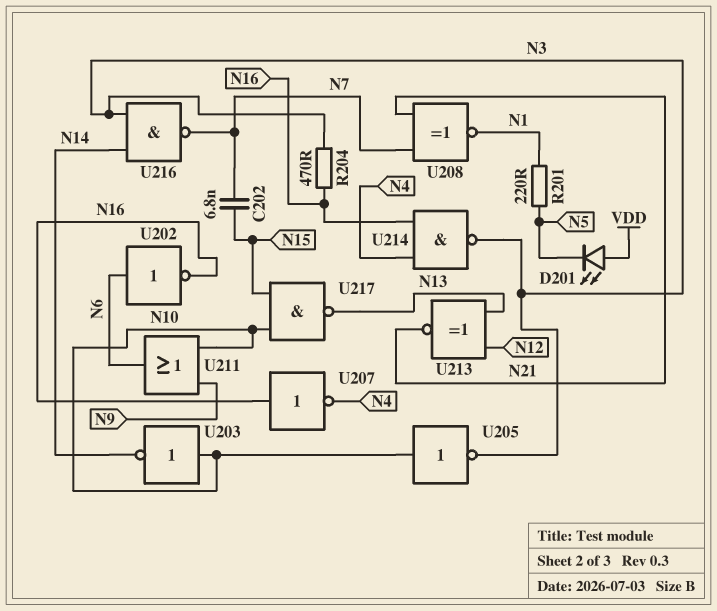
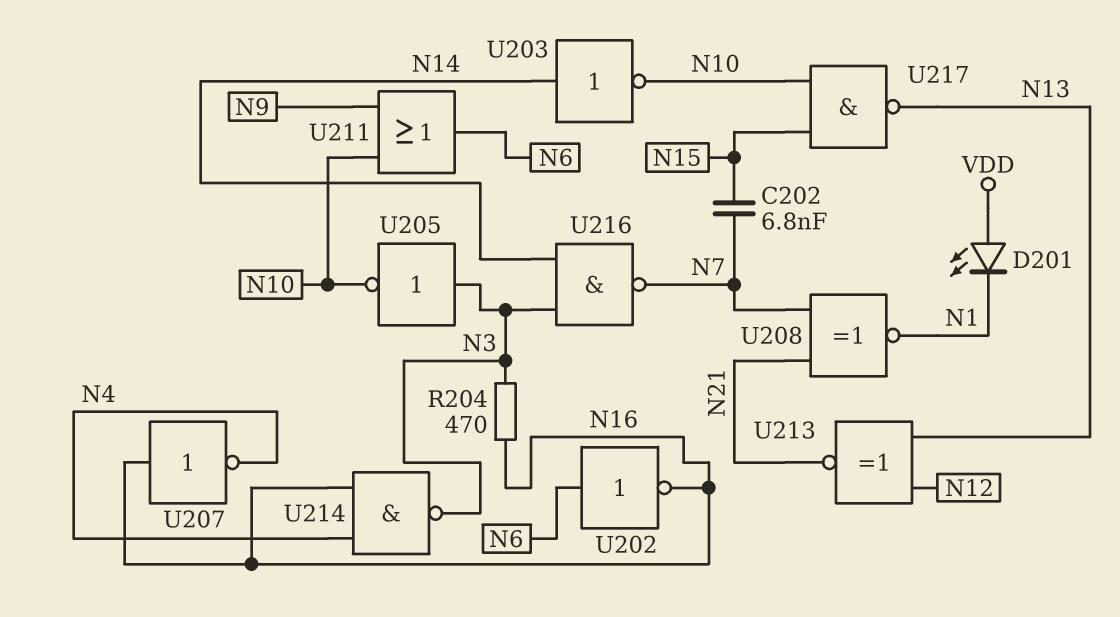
D201: LED (A VDD, K N5) -> LED (A VDD, K N1)
R201: 220 (N1, N5) -> none
U203: NOT (in N10, out N14) -> NOT (in N14, out N10)
U205: NOT (in N10, out N3) -> NOT (in N3, out N10)

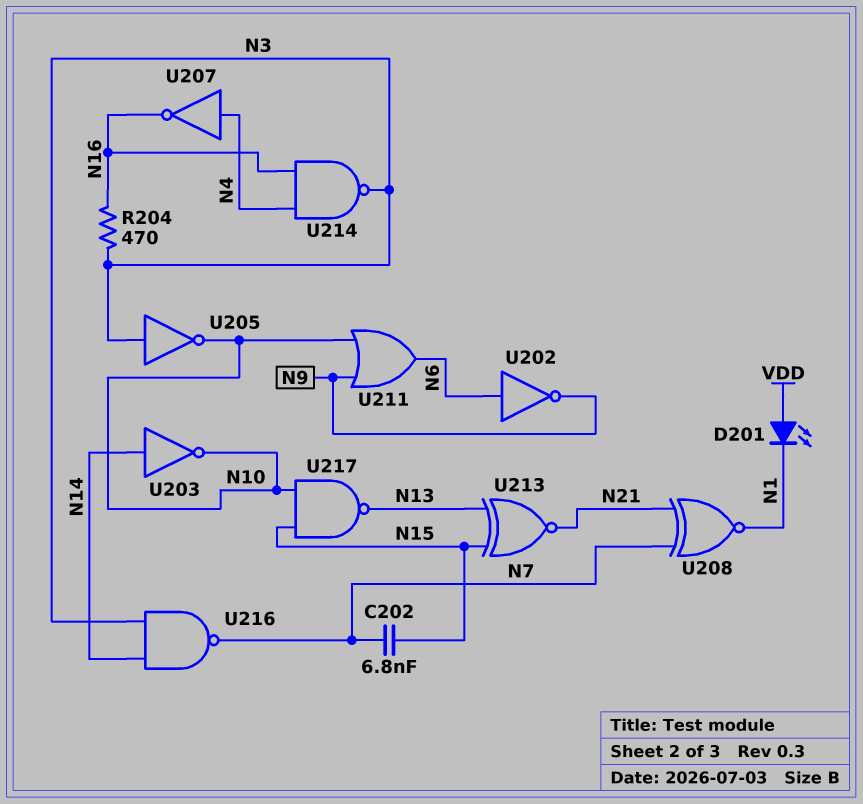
U202: NOT (in N6, out N16) -> NOT (in N6, out N9)
U207: NOT (in N16, out N4) -> NOT (in N4, out N16)
U213: XNOR (in N12, in N13, out N21) -> XNOR (in N13, in N15, out N21)

